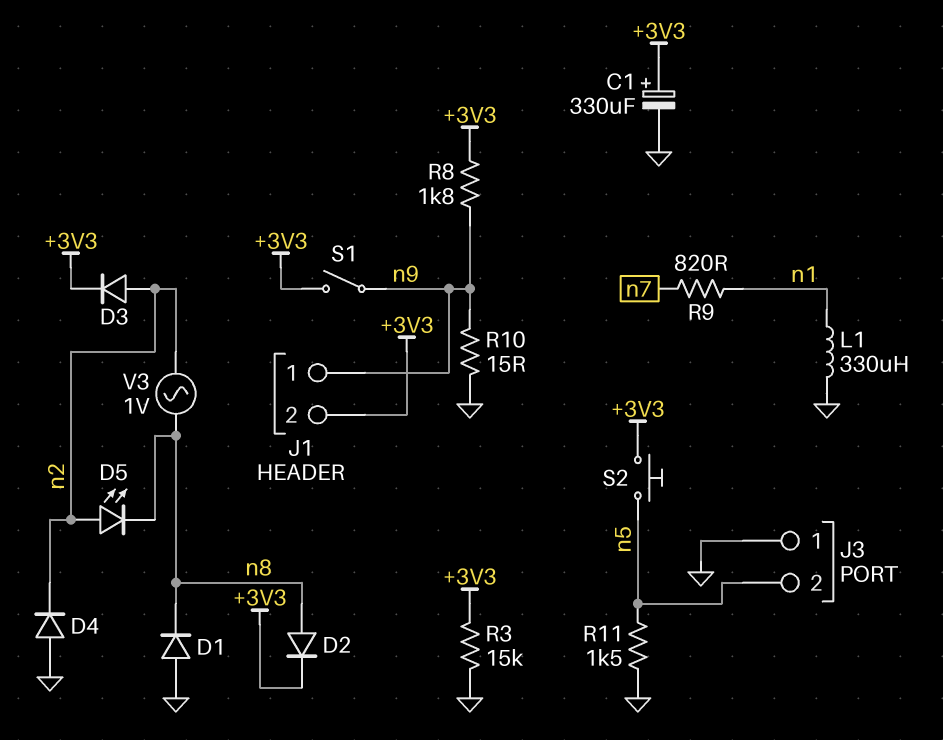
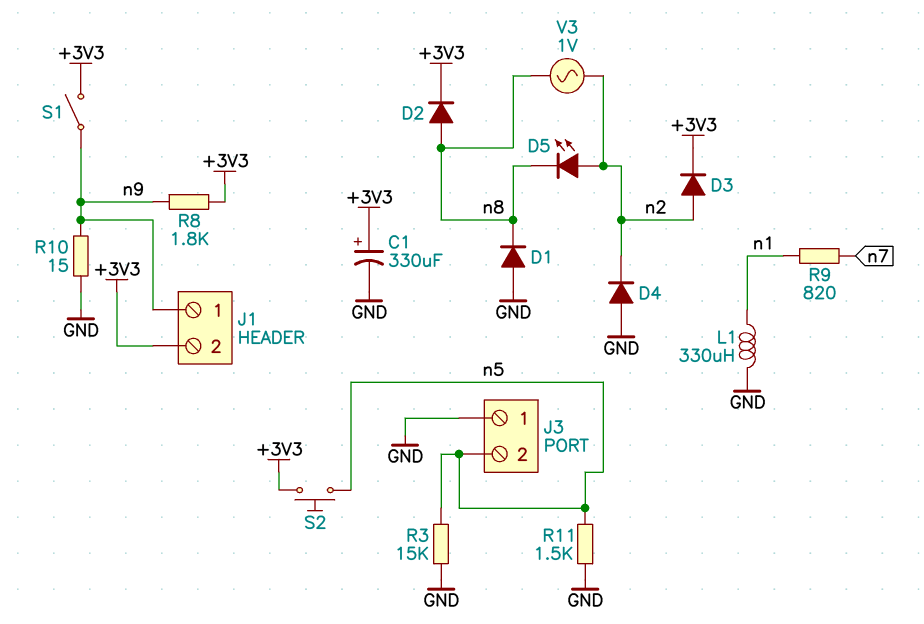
R3: 15k (+3V3, GND) -> 15k (GND, n5)

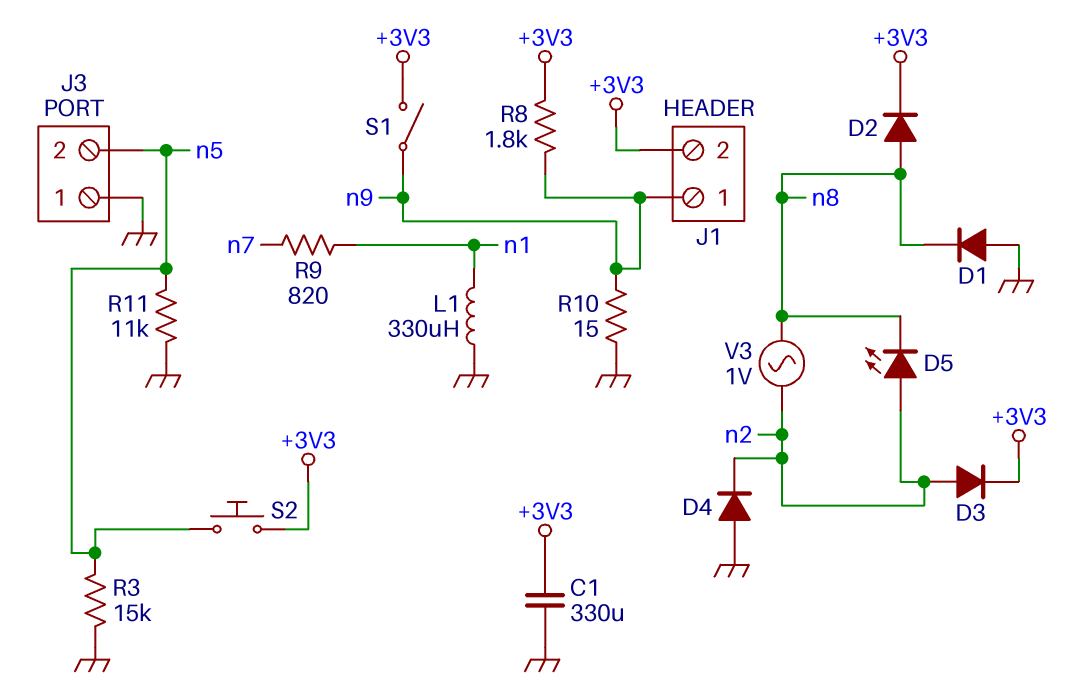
C1: 330uF (plus +3V3, minus GND) -> 330uF (+3V3, GND)
R11: 1.5k (GND, n5) -> 11k (GND, n5)

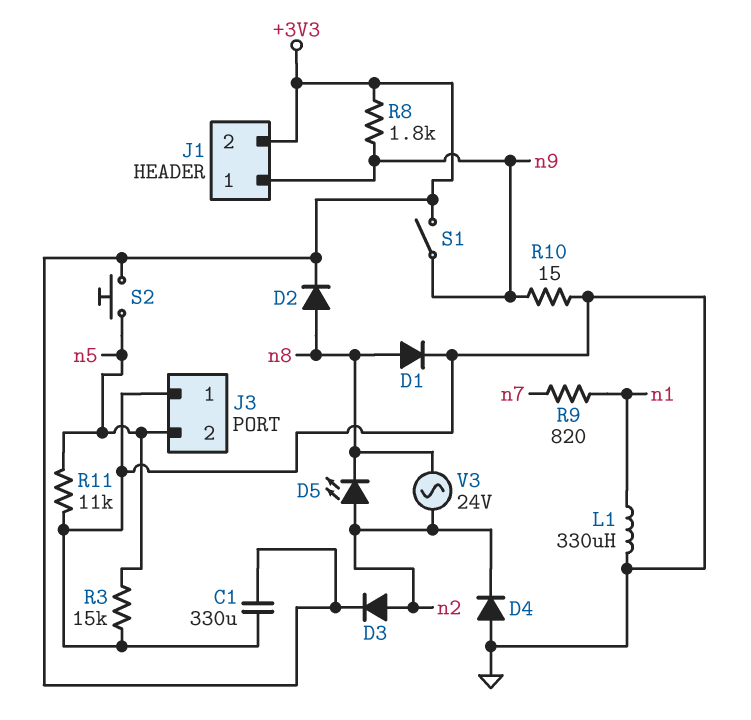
D1: diode (A GND, K n8) -> diode (A n8, K GND)
V3: AC 1V (n2, n8) -> AC 24V (n2, n8)

